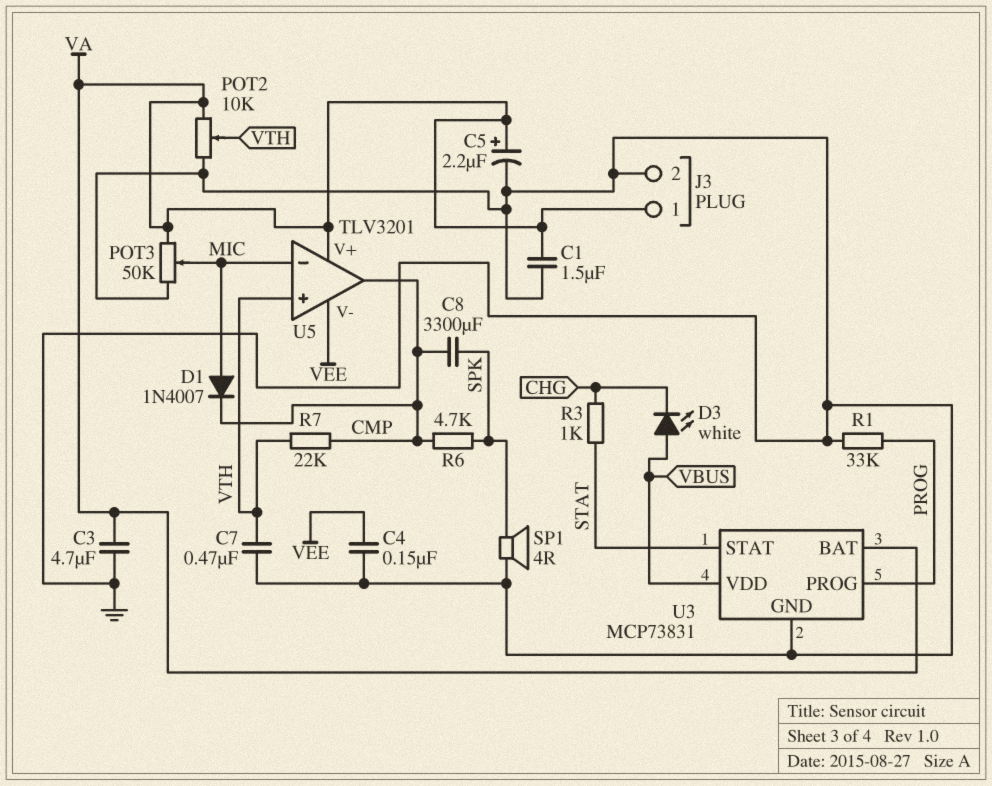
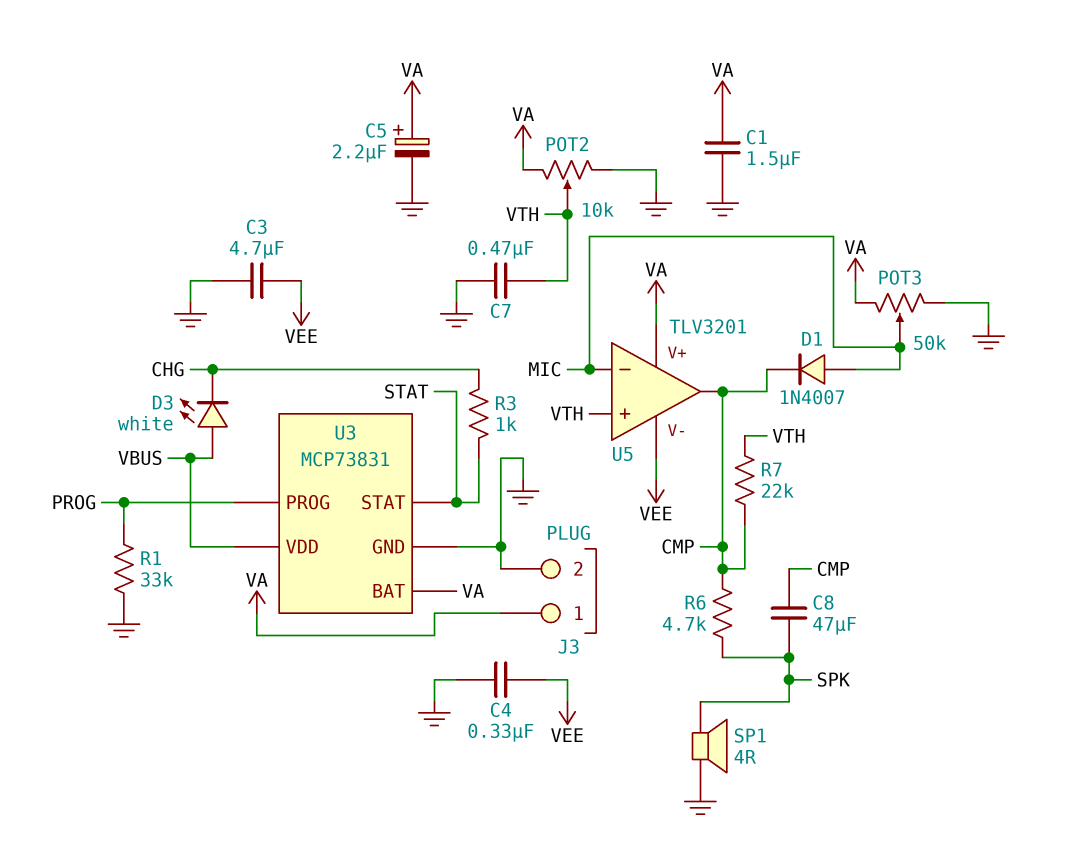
C3: 4.7uF (GND, VA) -> 4.7uF (GND, VEE)
C4: 150nF (GND, VEE) -> 330nF (GND, VEE)
C8: 3300uF (CMP, SPK) -> 47uF (CMP, SPK)

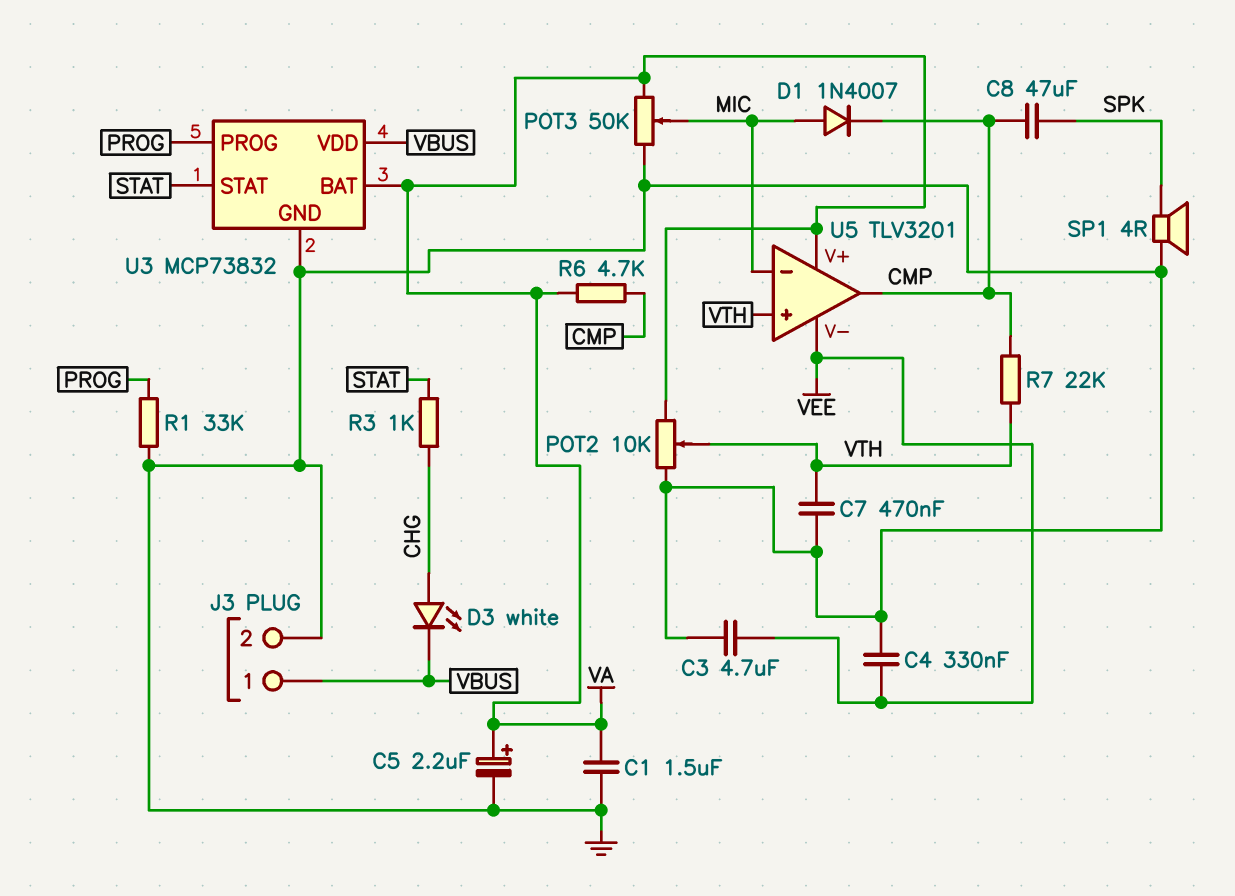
D3: LED white (A VBUS, K CHG) -> LED white (A CHG, K VBUS)
J3 pin 1: VA -> VBUS
R6: 4.7k (CMP, SPK) -> 4.7k (CMP, VA)
U3: MCP73831 -> MCP73832

